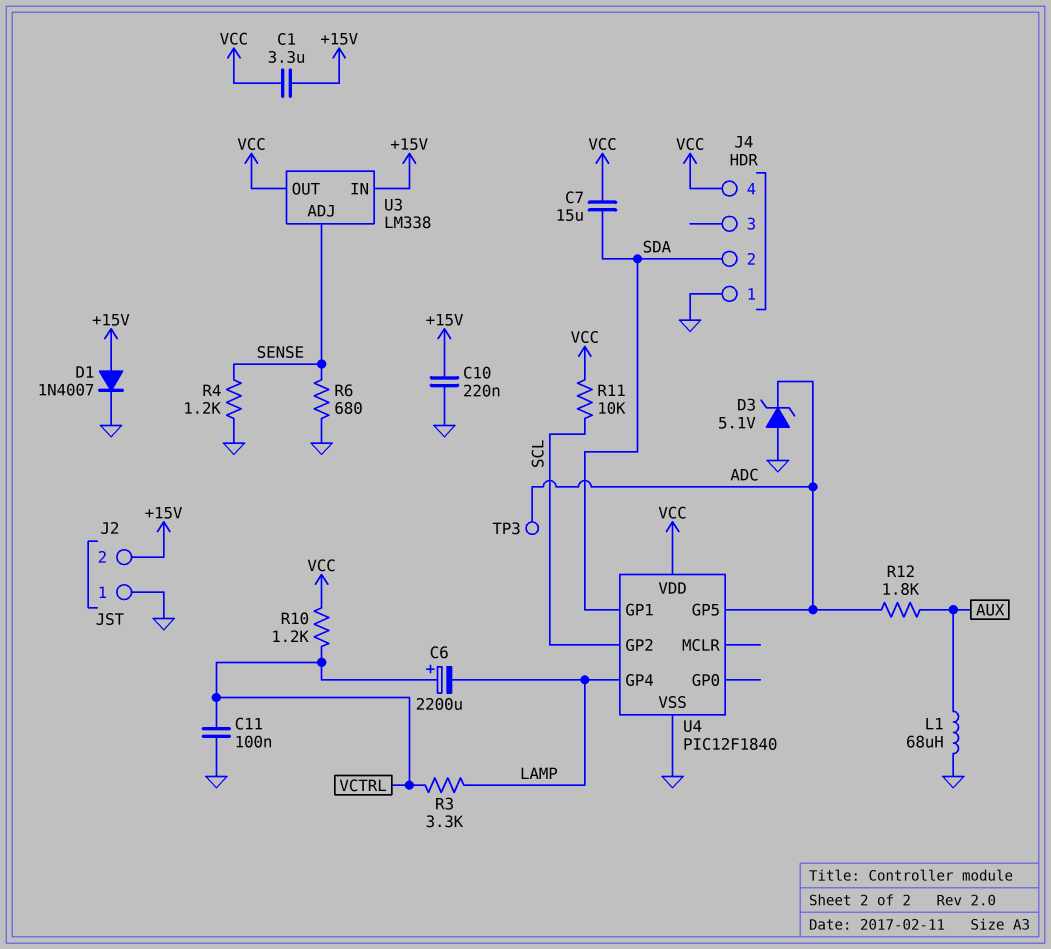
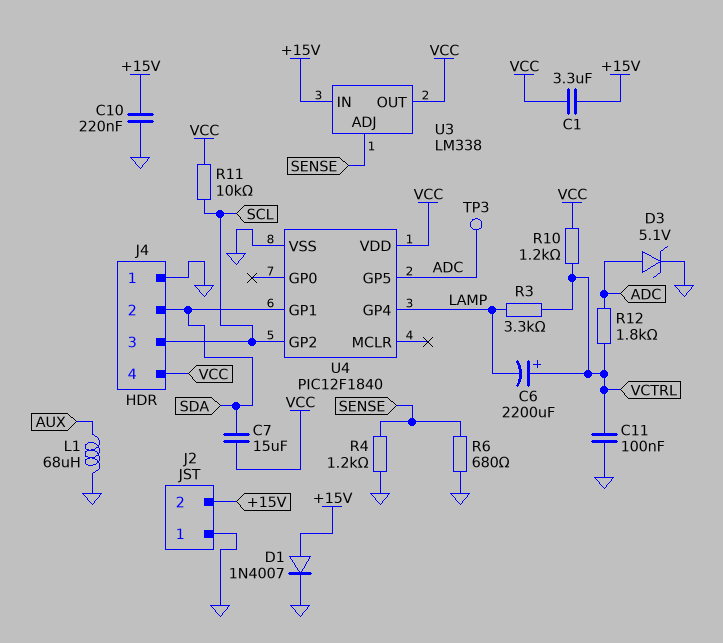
D3: zener 5.1V (A GND, K ADC) -> zener 5.1V (A ADC, K GND)
J4 pin 3: none -> SCL
R12: 1.8k (ADC, AUX) -> 1.8k (ADC, VCTRL)

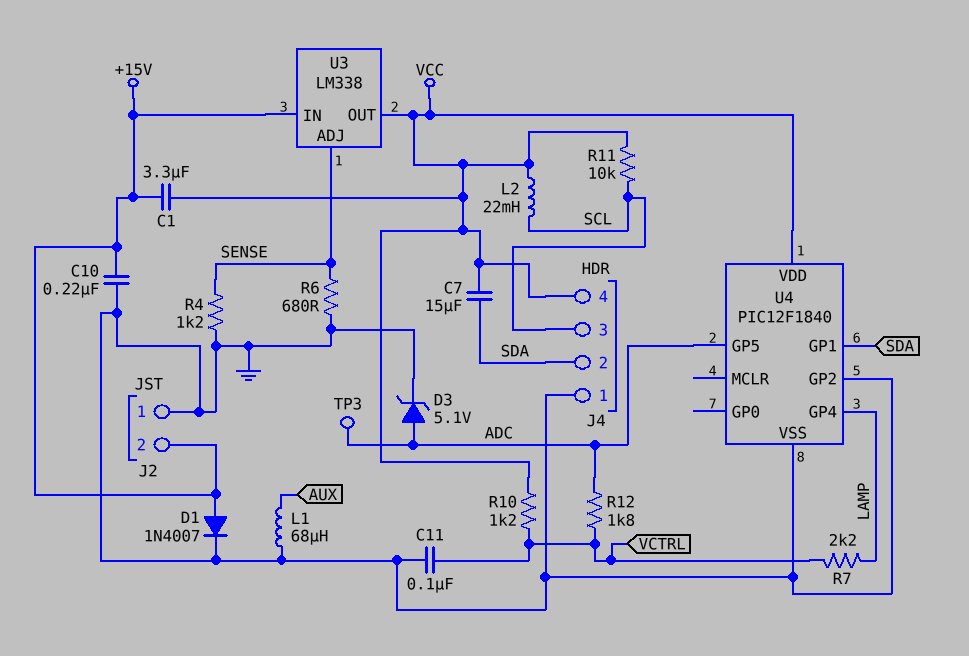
C6: 2200uF (plus VCTRL, minus LAMP) -> none
L2: none -> 22mH (SCL, VCC)
R3: 3.3k (LAMP, VCTRL) -> none
R7: none -> 2.2k (LAMP, VCTRL)
U4 pin GP2: SCL -> GND

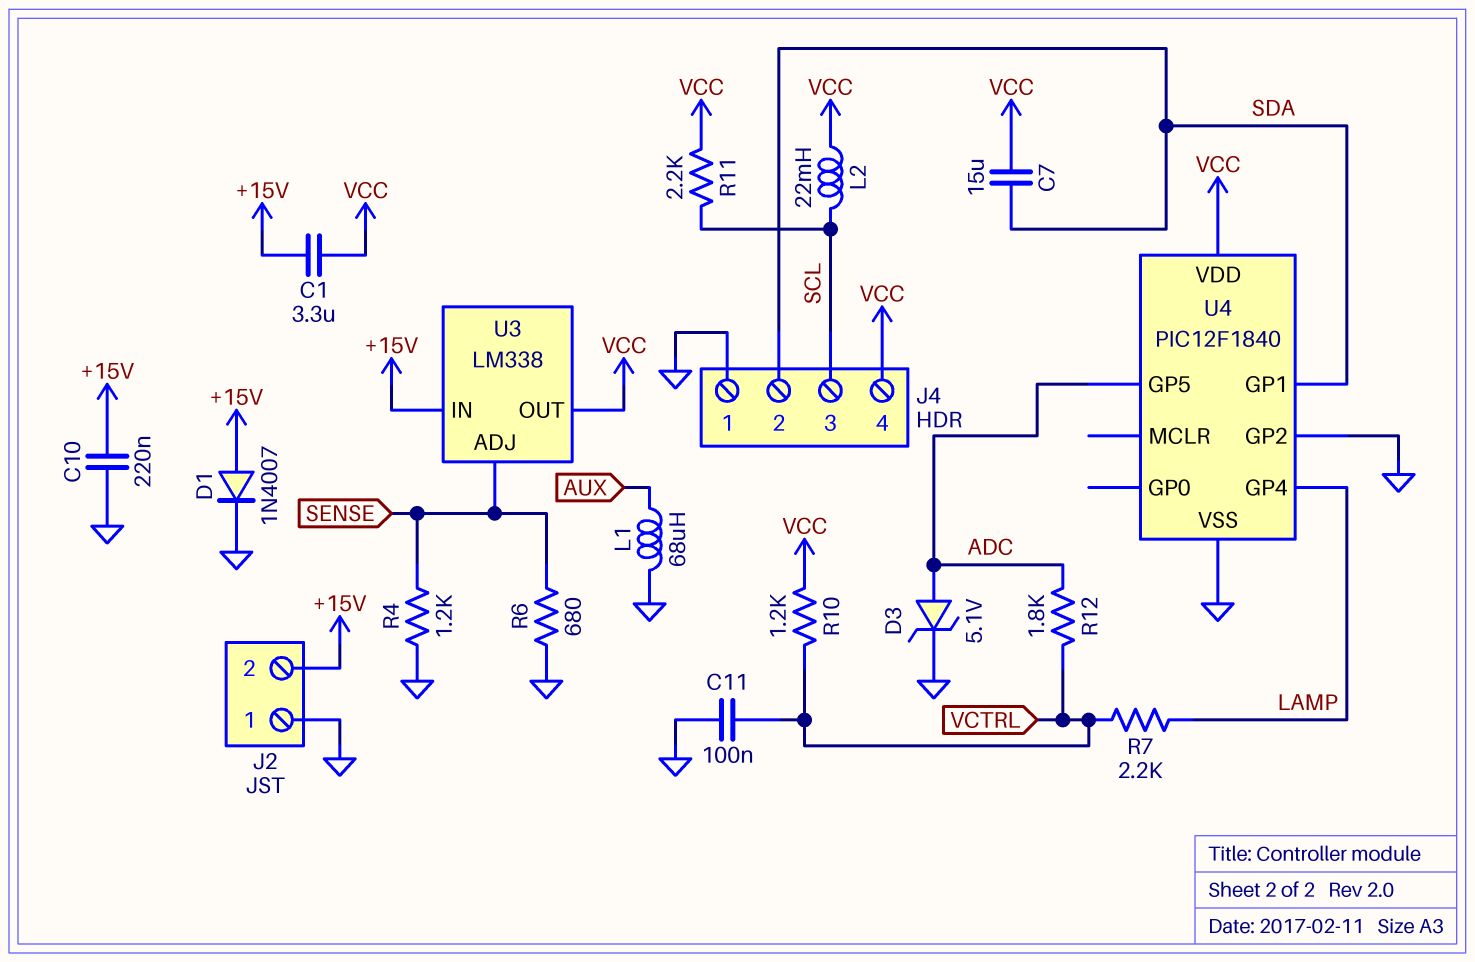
R11: 10k (SCL, VCC) -> 2.2k (SCL, VCC)
TP3: test point (ADC) -> none

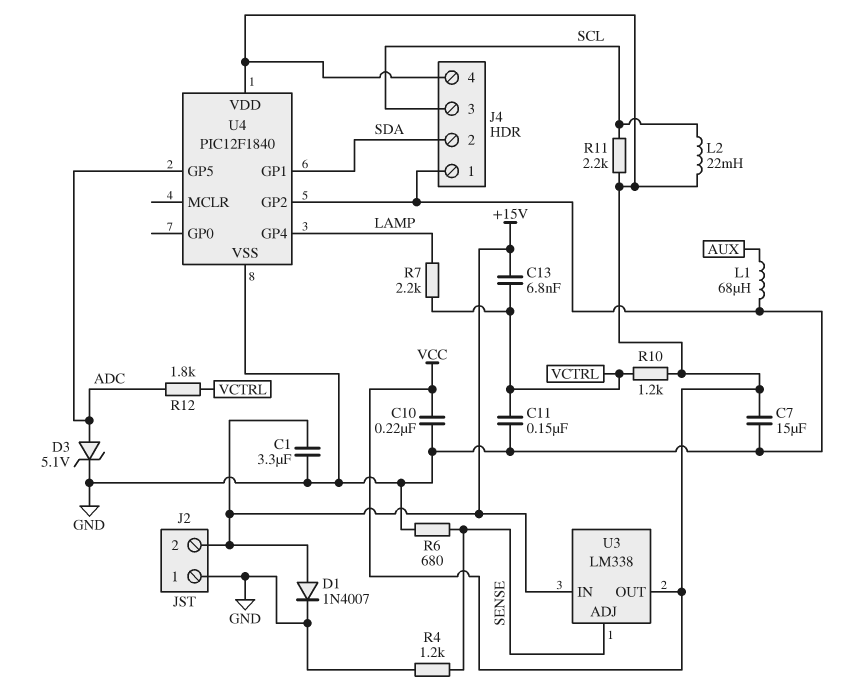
C1: 3.3uF (+15V, VCC) -> 3.3uF (+15V, GND)
C7: 15uF (SDA, VCC) -> 15uF (GND, VCC)
C10: 220nF (+15V, GND) -> 220nF (GND, VCC)
C11: 100nF (GND, VCTRL) -> 150nF (GND, VCTRL)
C13: none -> 6.8nF (+15V, VCTRL)

